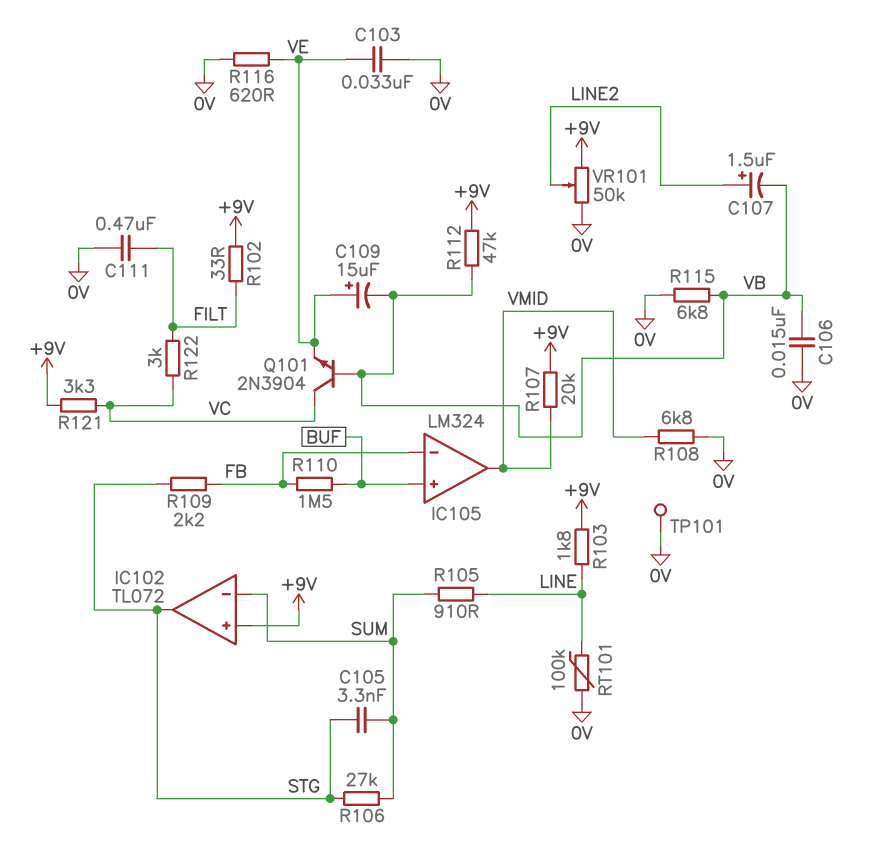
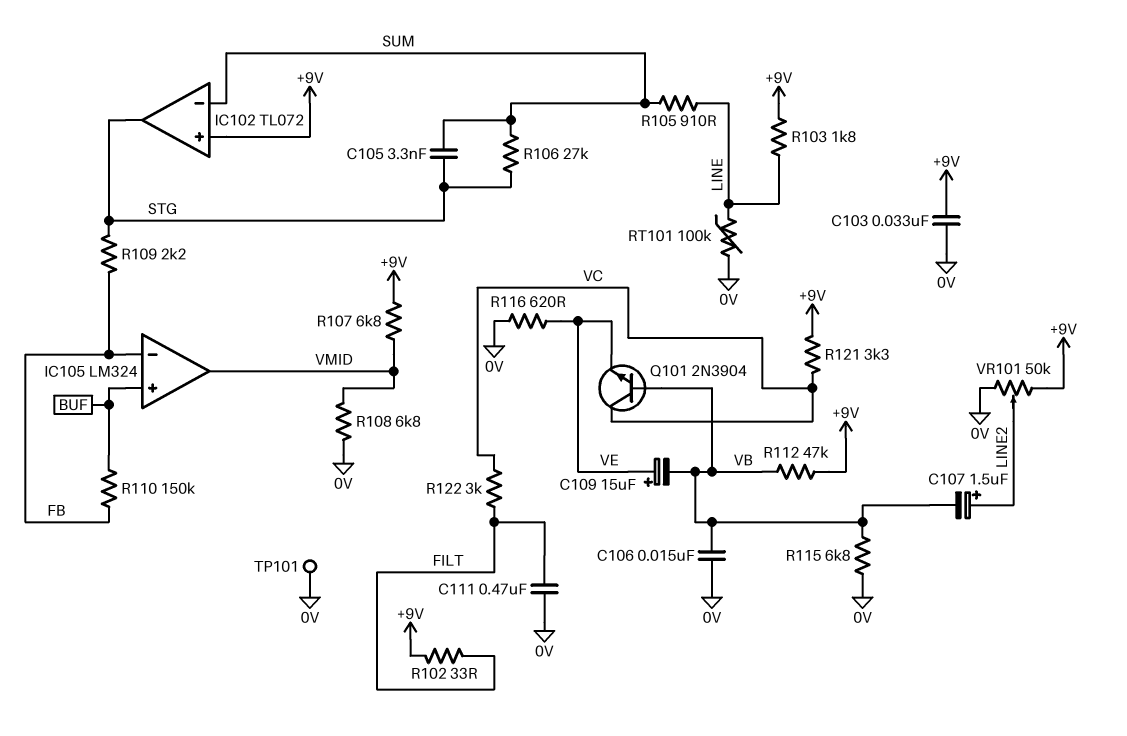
C103: 33nF (0V, VE) -> 33nF (+9V, 0V)
R107: 20k (+9V, VMID) -> 6.8k (+9V, VMID)
R110: 1.5M (BUF, FB) -> 150k (BUF, FB)

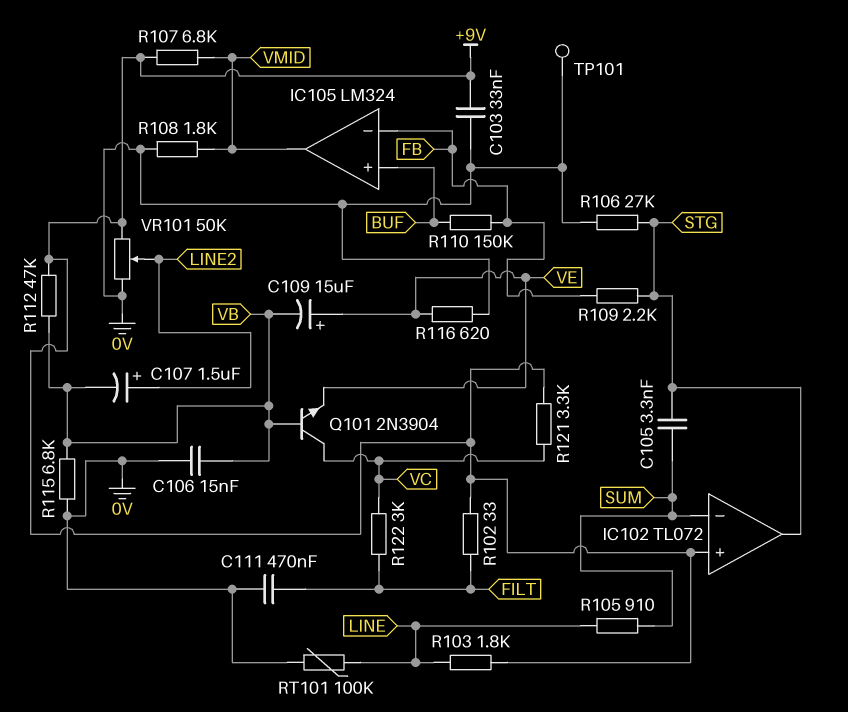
R106: 27k (STG, SUM) -> 27k (0V, STG)
R108: 6.8k (0V, VMID) -> 1.8k (0V, VMID)

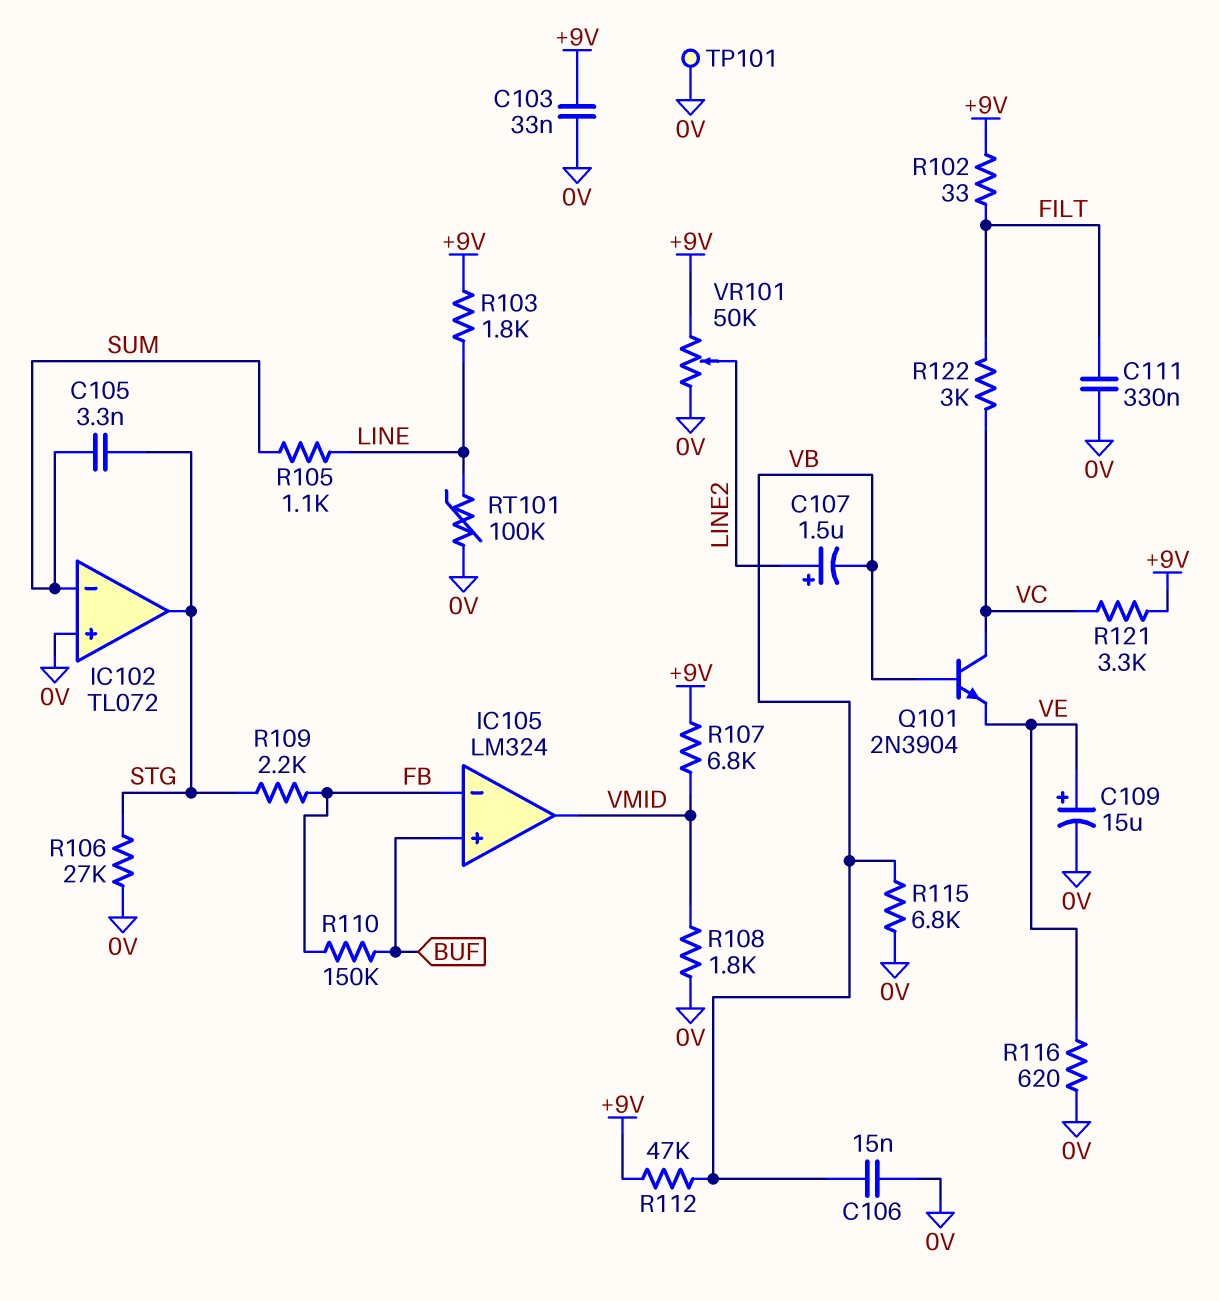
C109: 15uF (plus VE, minus VB) -> 15uF (plus VE, minus 0V)
C111: 470nF (0V, FILT) -> 330nF (0V, FILT)
IC102 pin in+: +9V -> 0V
R105: 910 (LINE, SUM) -> 1.1k (LINE, SUM)

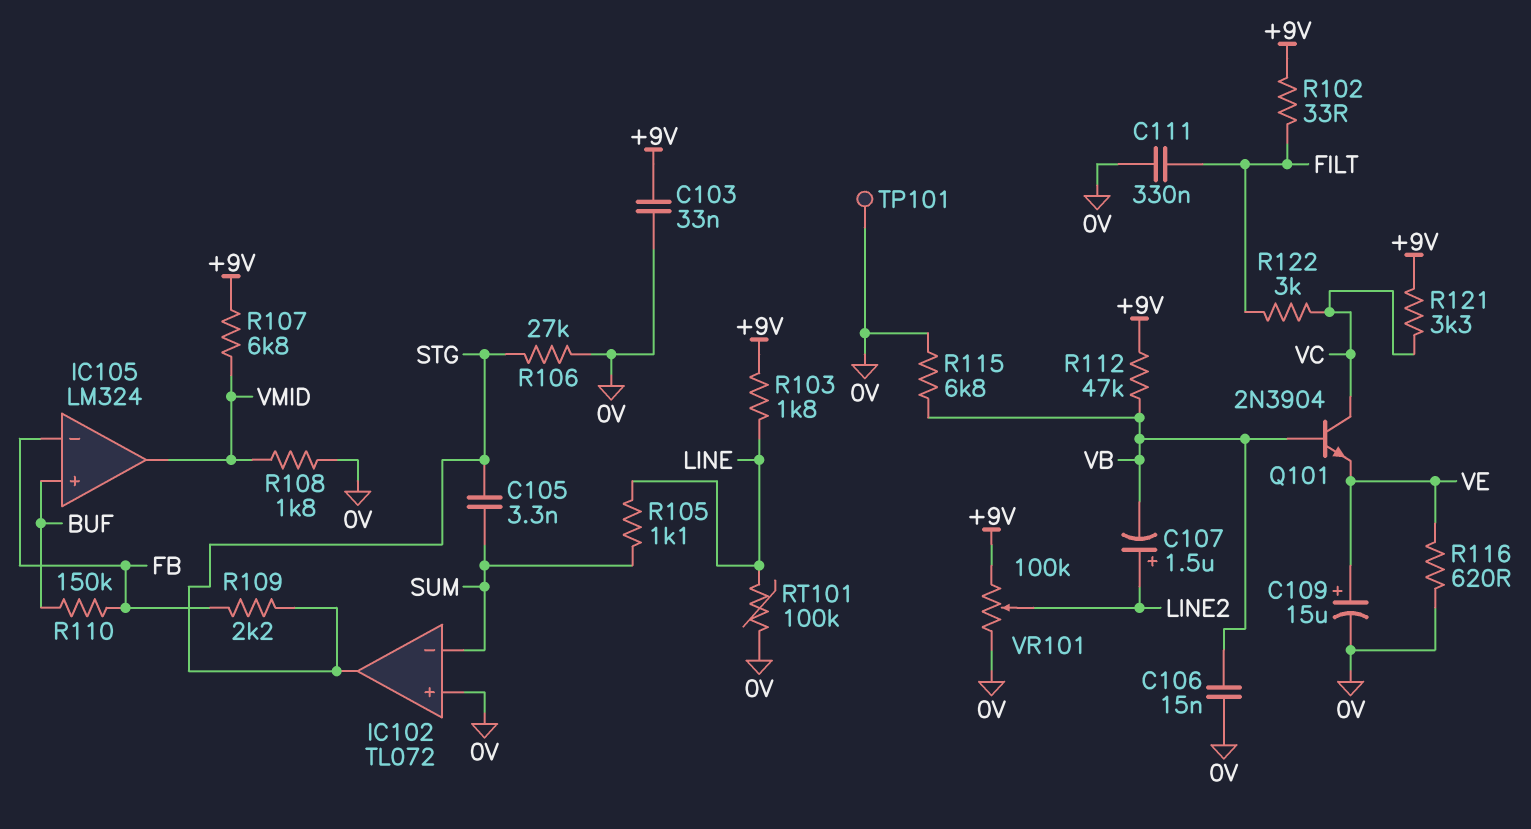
VR101: 50k (+9V, 0V, wiper LINE2) -> 100k (+9V, 0V, wiper LINE2)

